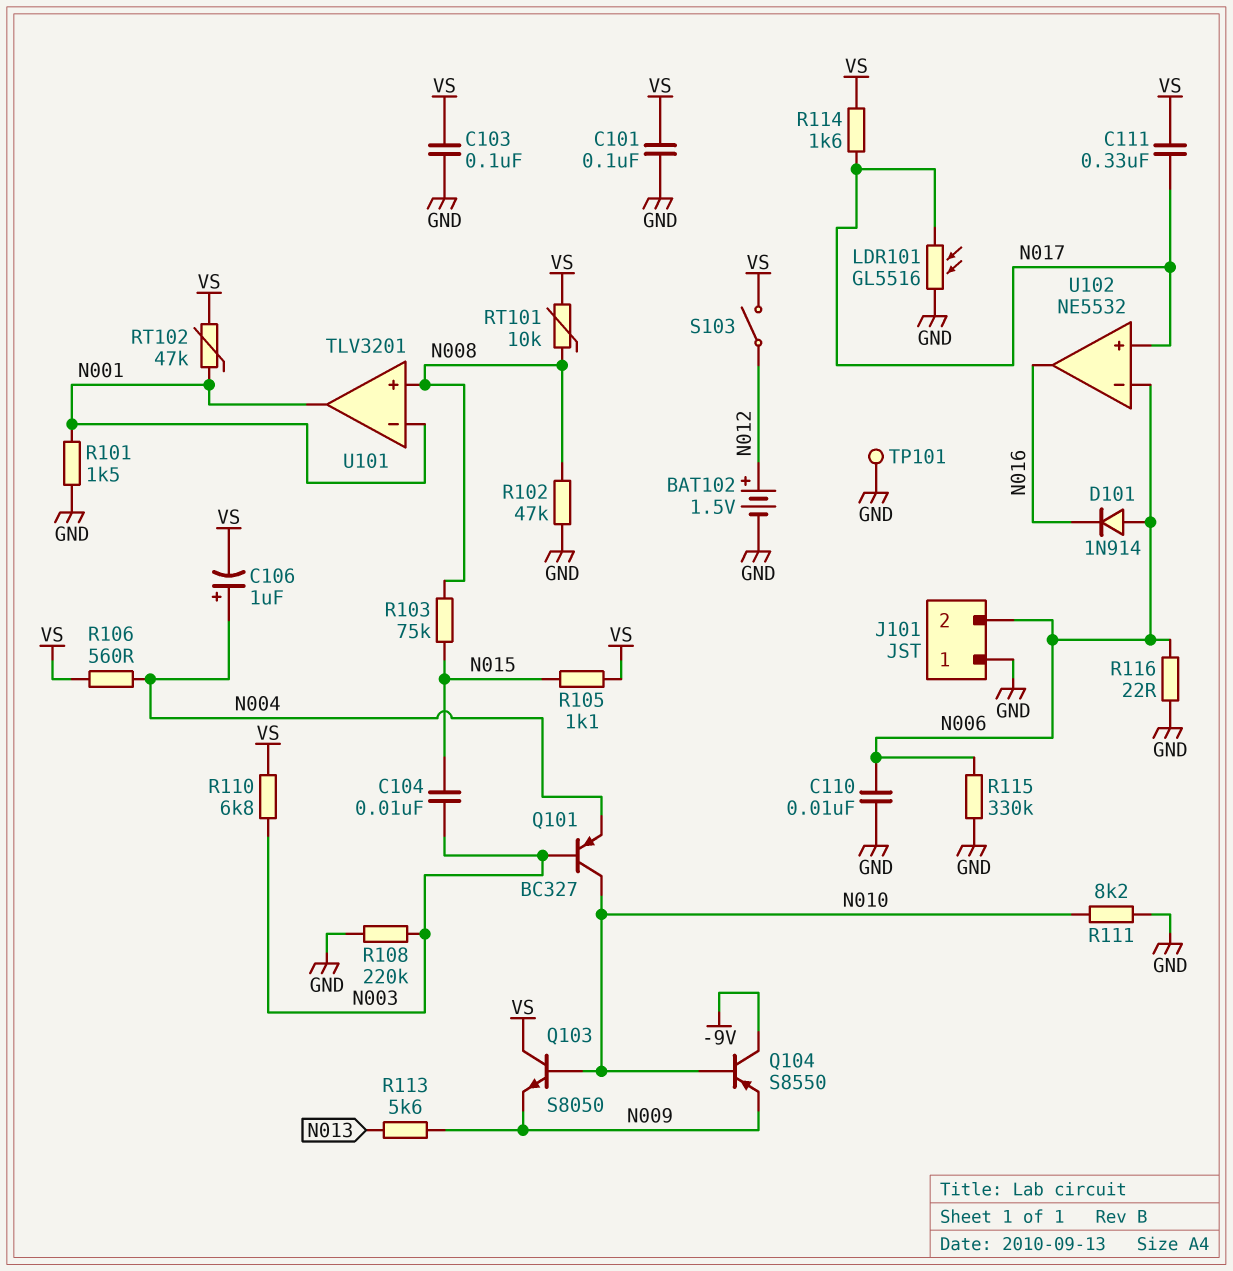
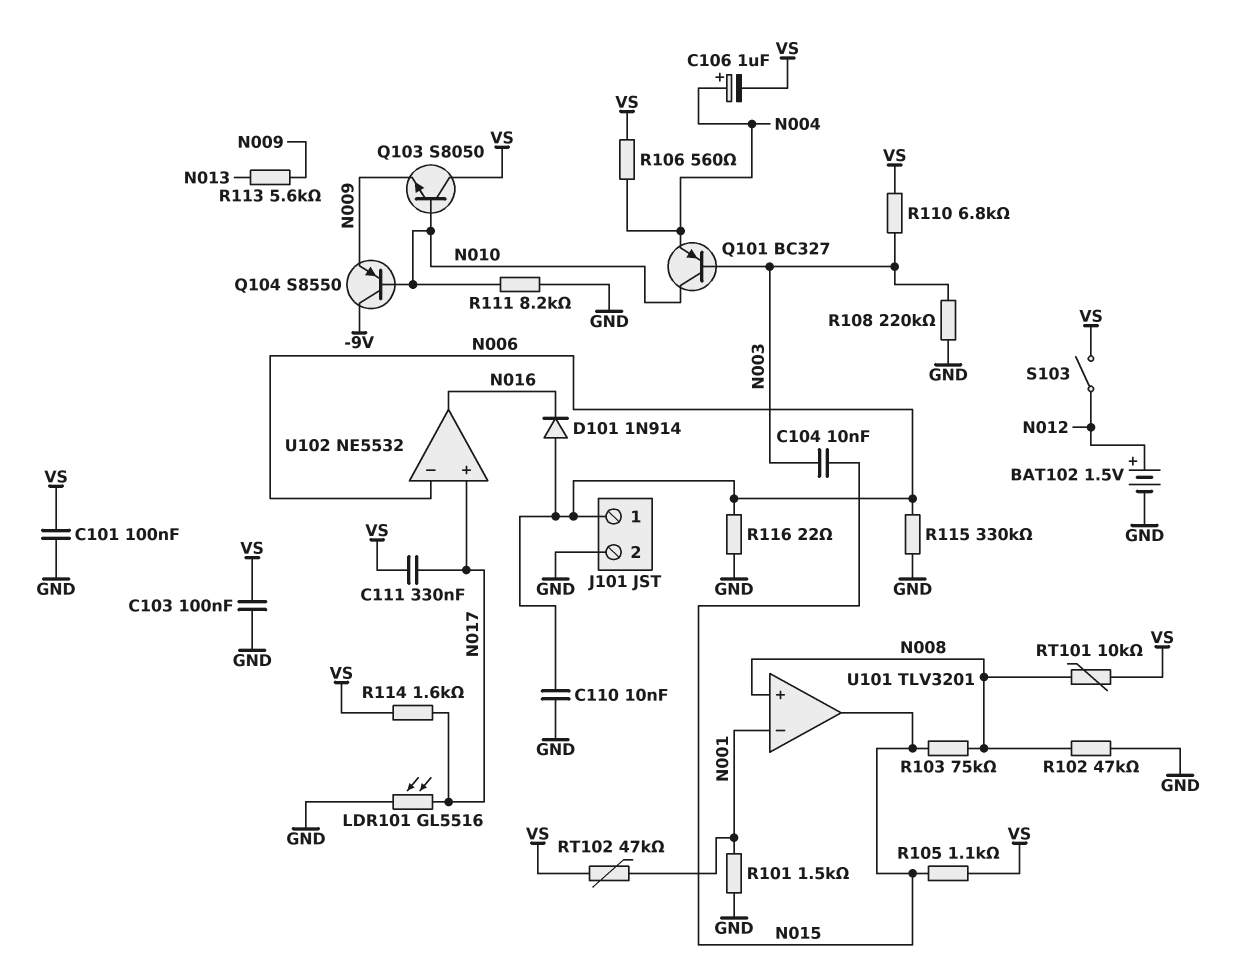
J101 pin 1: GND -> N006
J101 pin 2: N006 -> GND
TP101: test point (GND) -> none
U101 pin out: N001 -> N015

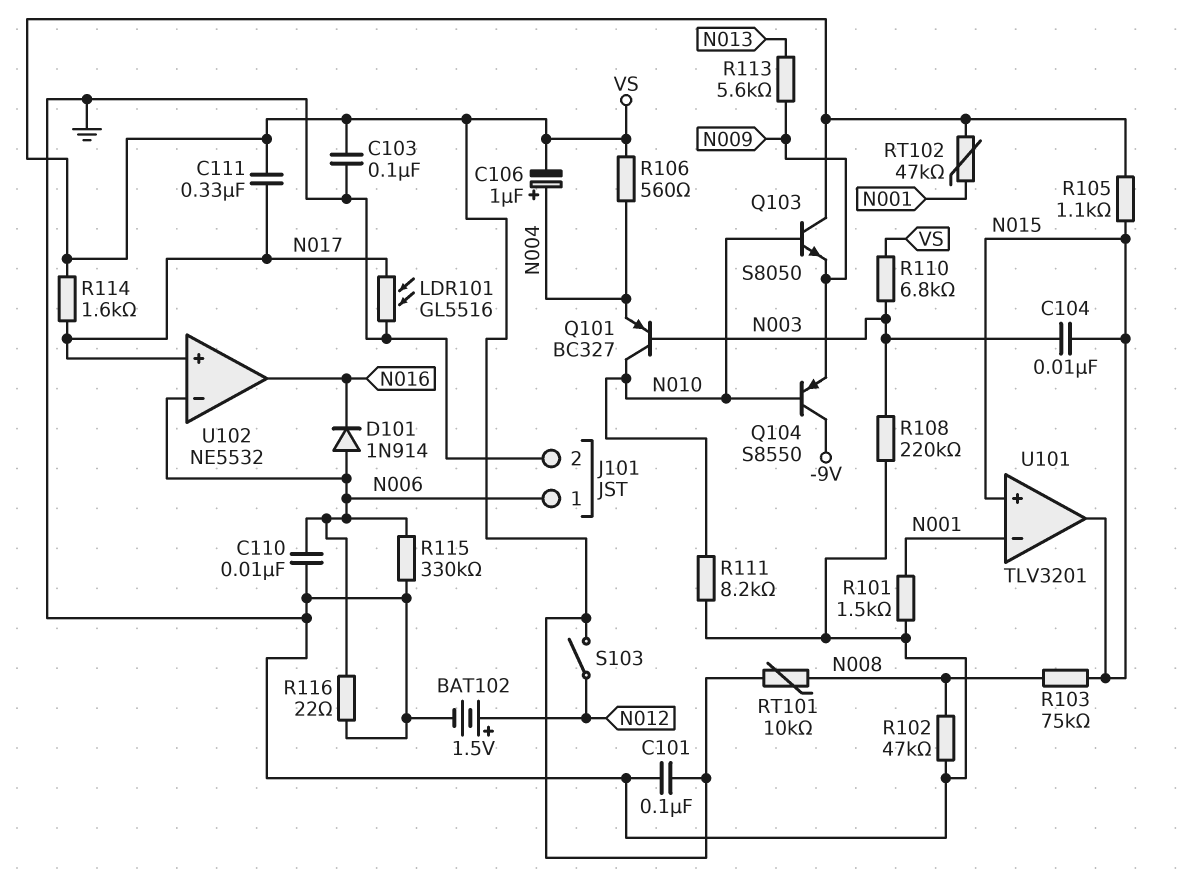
U101 pin in+: N008 -> N015

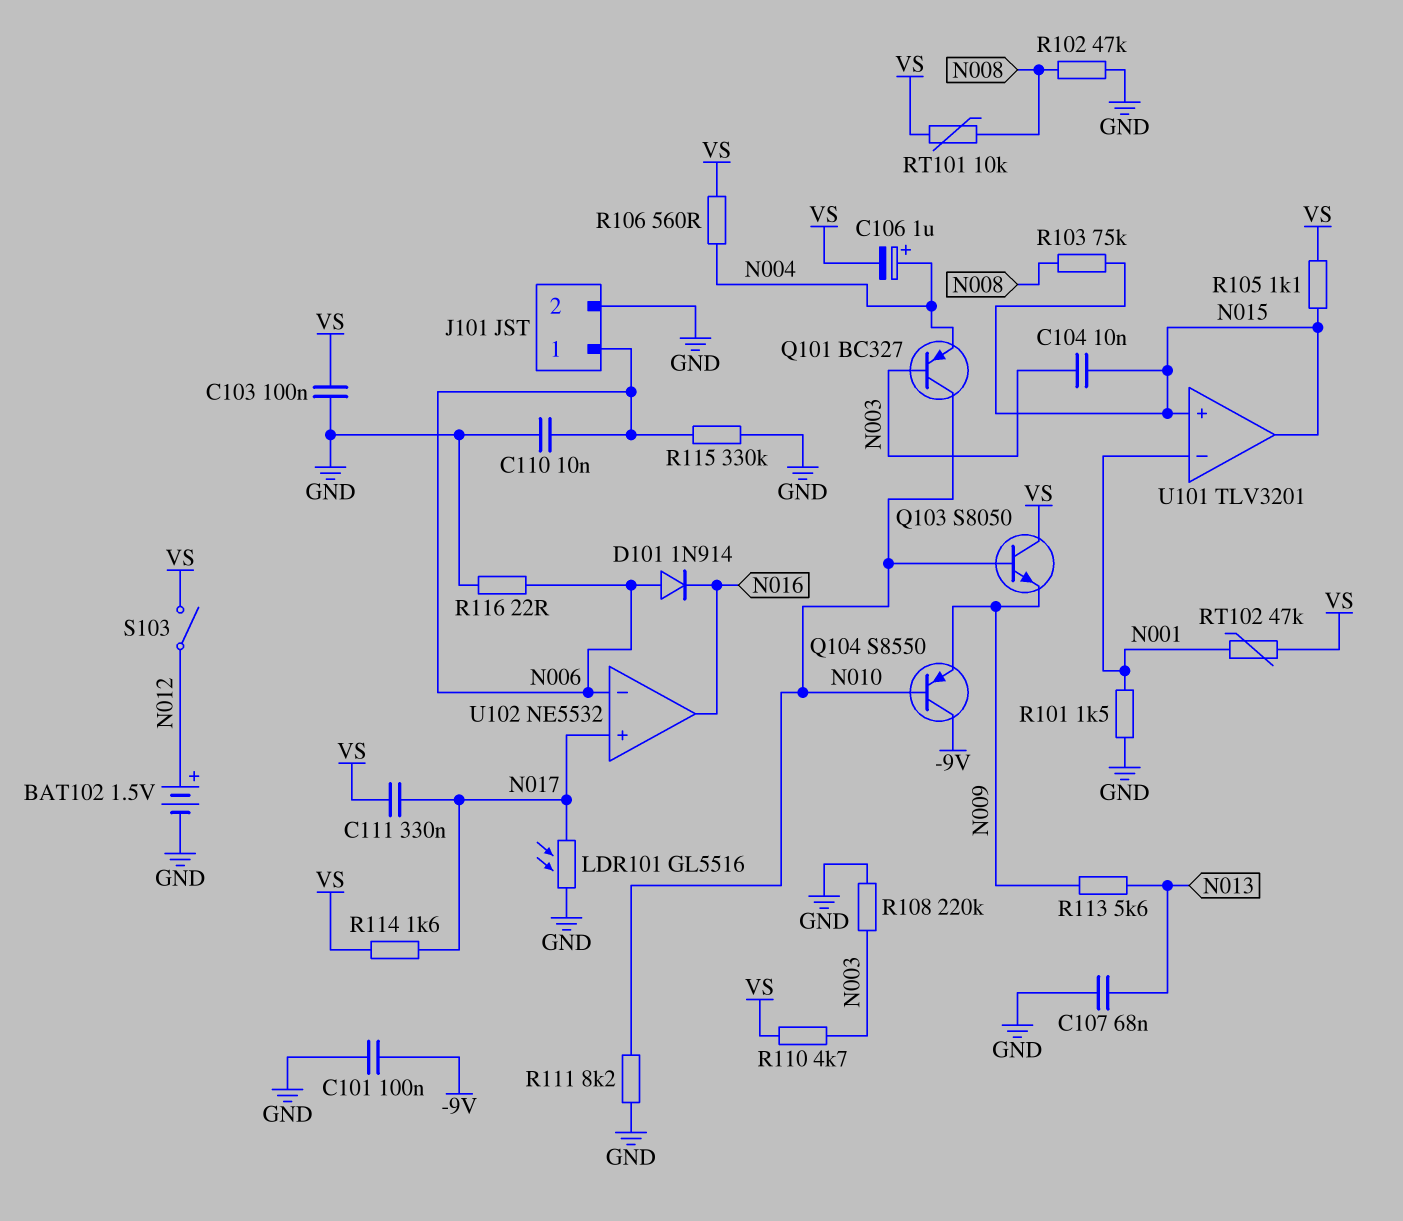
C101: 100nF (GND, VS) -> 100nF (-9V, GND)
C107: none -> 68nF (GND, N013)
R110: 6.8k (N003, VS) -> 4.7k (N003, VS)

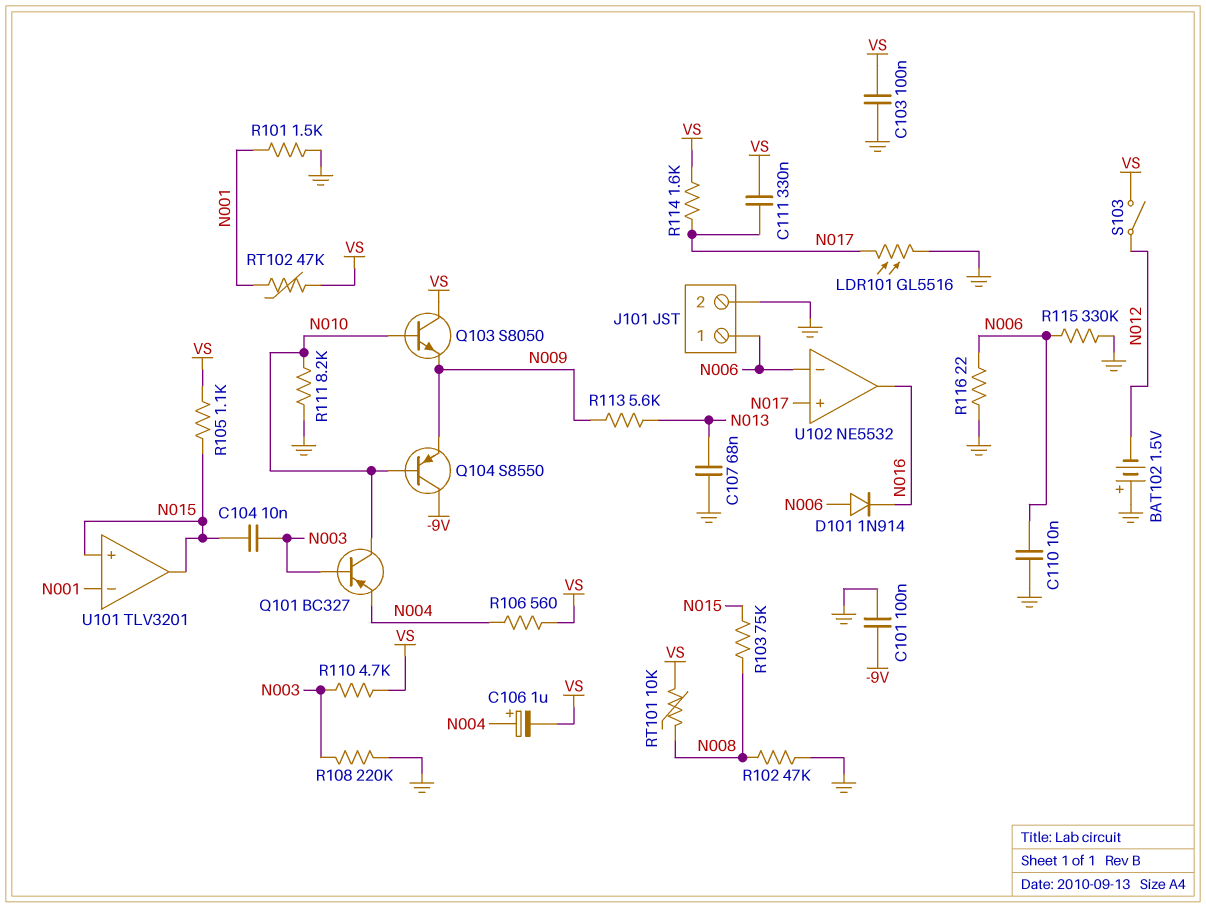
BAT102: 1.5V (plus N012, minus GND) -> 1.5V (plus GND, minus N012)

